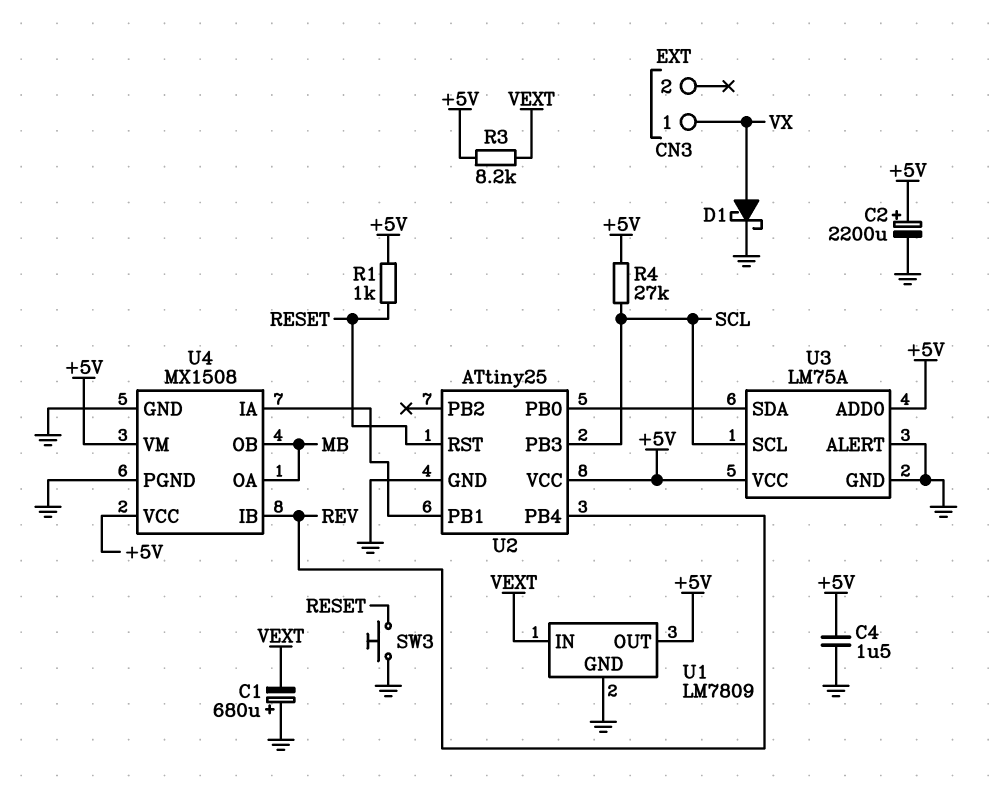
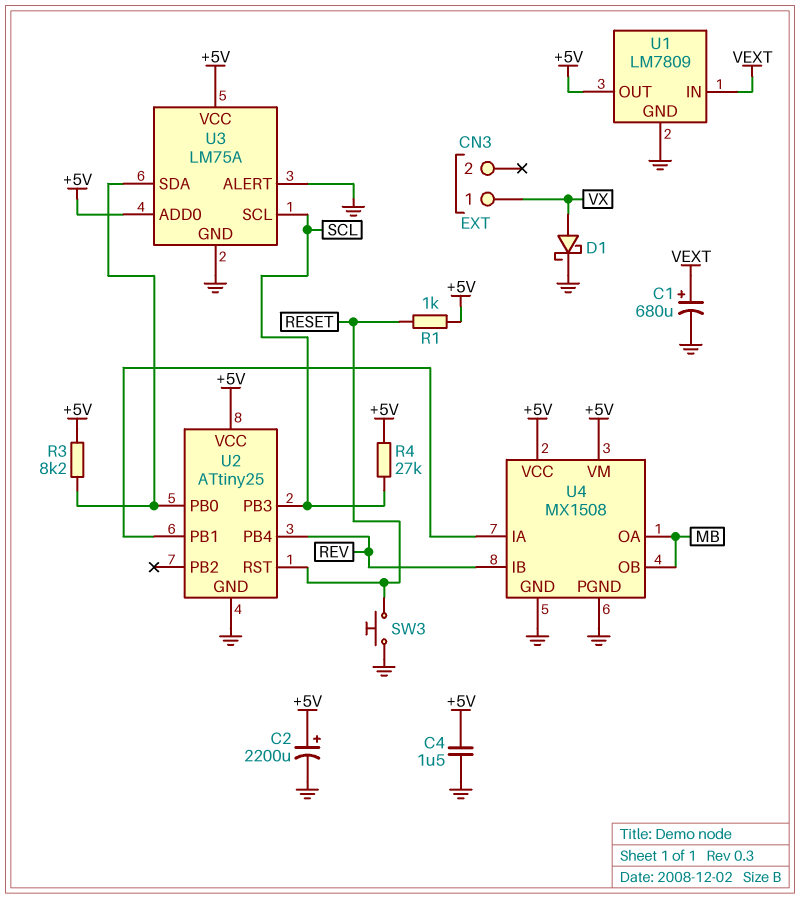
C1: 680uF (plus GND, minus VEXT) -> 680uF (plus VEXT, minus GND)
R3: 8.2k (+5V, VEXT) -> 8.2k (+5V, U2/PB0)

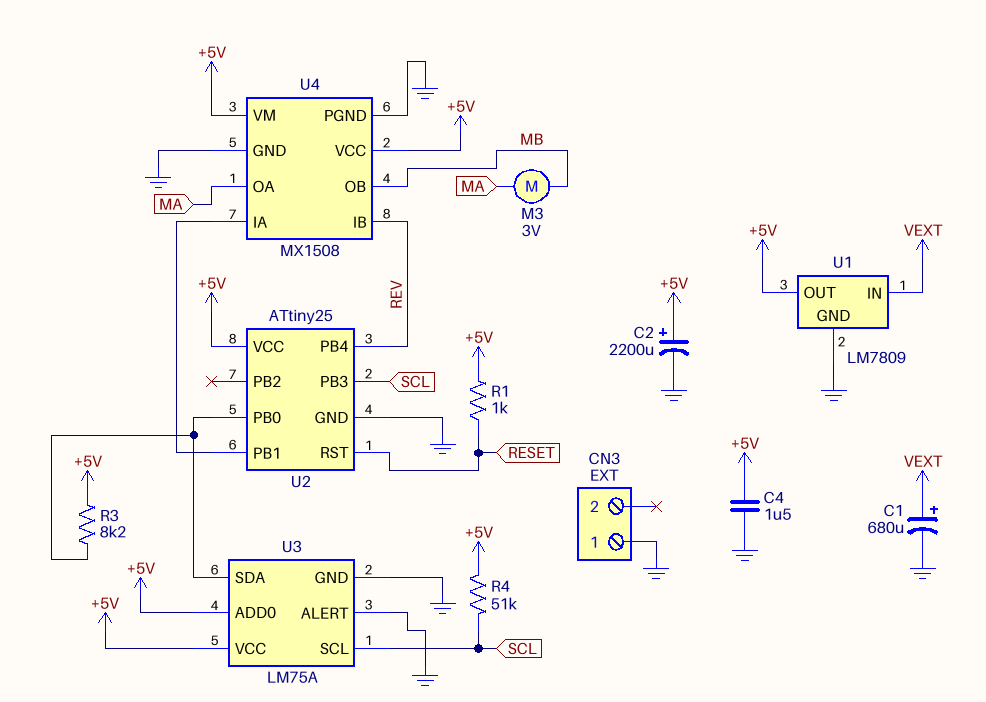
CN3 pin 1: VX -> GND
D1: schottky (A VX, K GND) -> none
M3: none -> motor 3V (MA, MB)
R4: 27k (+5V, SCL) -> 51k (+5V, SCL)
SW3: button (GND, RESET) -> none
U4 pin OA: MB -> MA

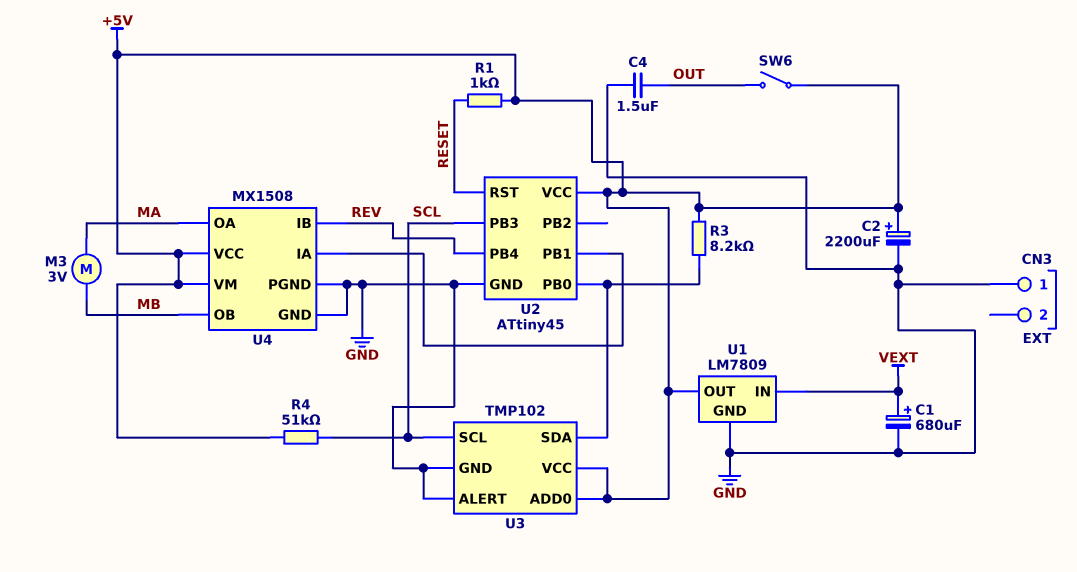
C4: 1.5uF (+5V, GND) -> 1.5uF (GND, OUT)
SW6: none -> switch (+5V, OUT)
U2: ATtiny25 -> ATtiny45
U3: LM75A -> TMP102

